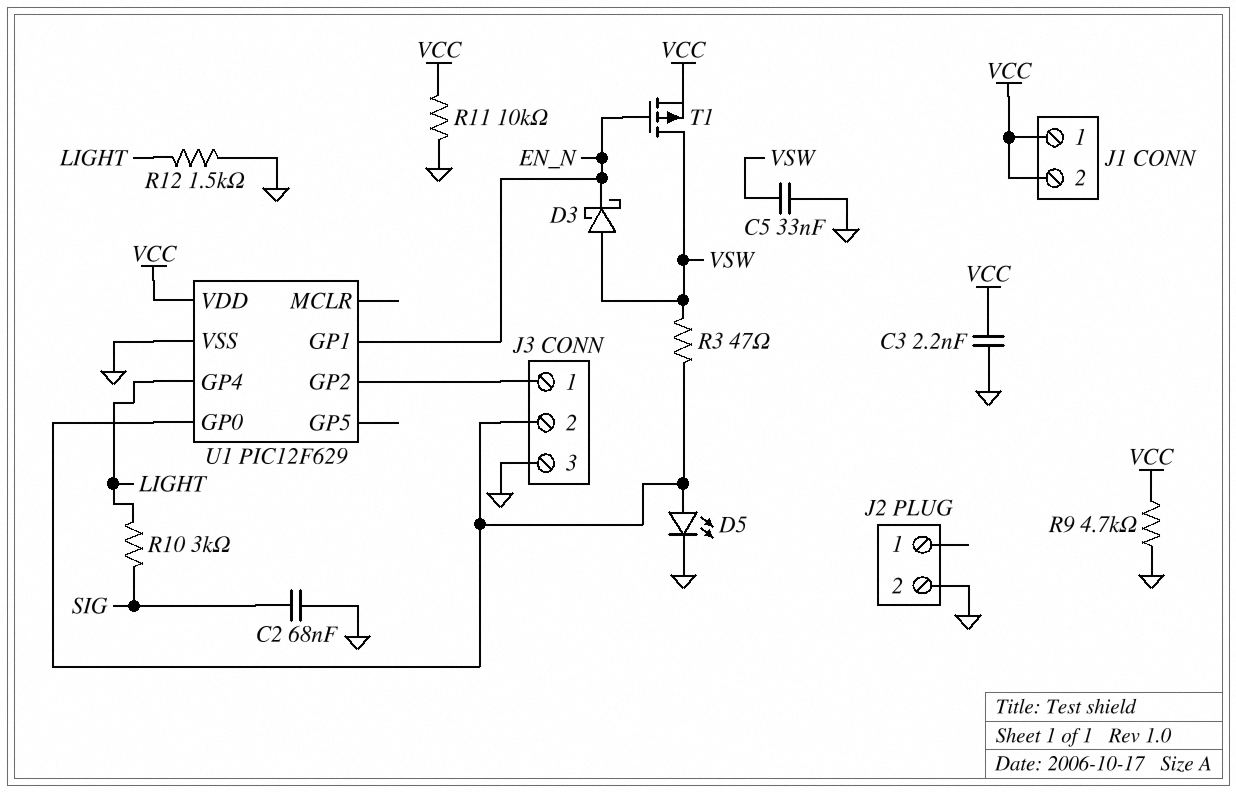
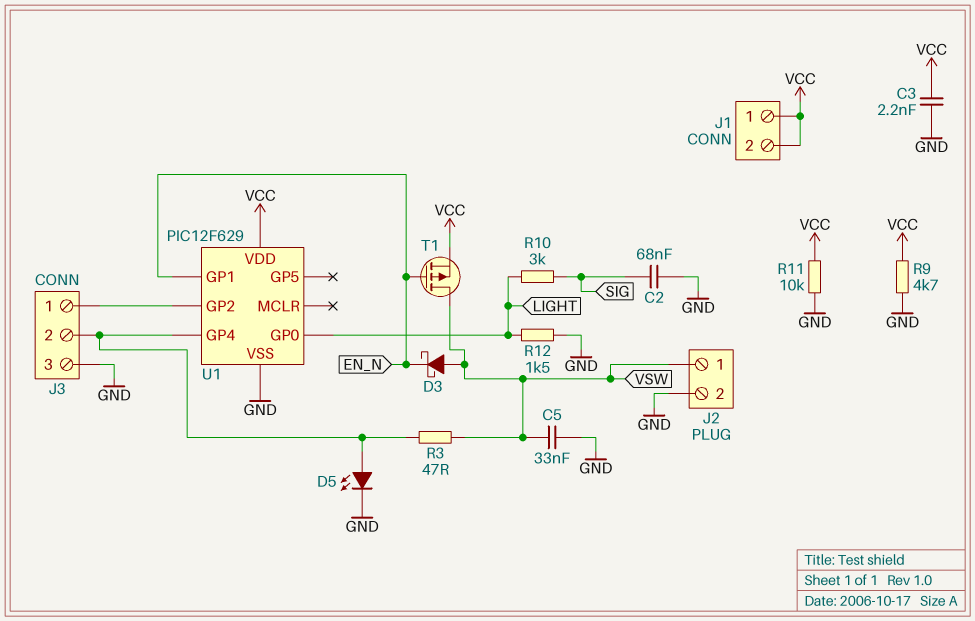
J2 pin 1: none -> VSW
U1 pin GP0: J3/2 -> LIGHT
U1 pin GP4: LIGHT -> J3/2

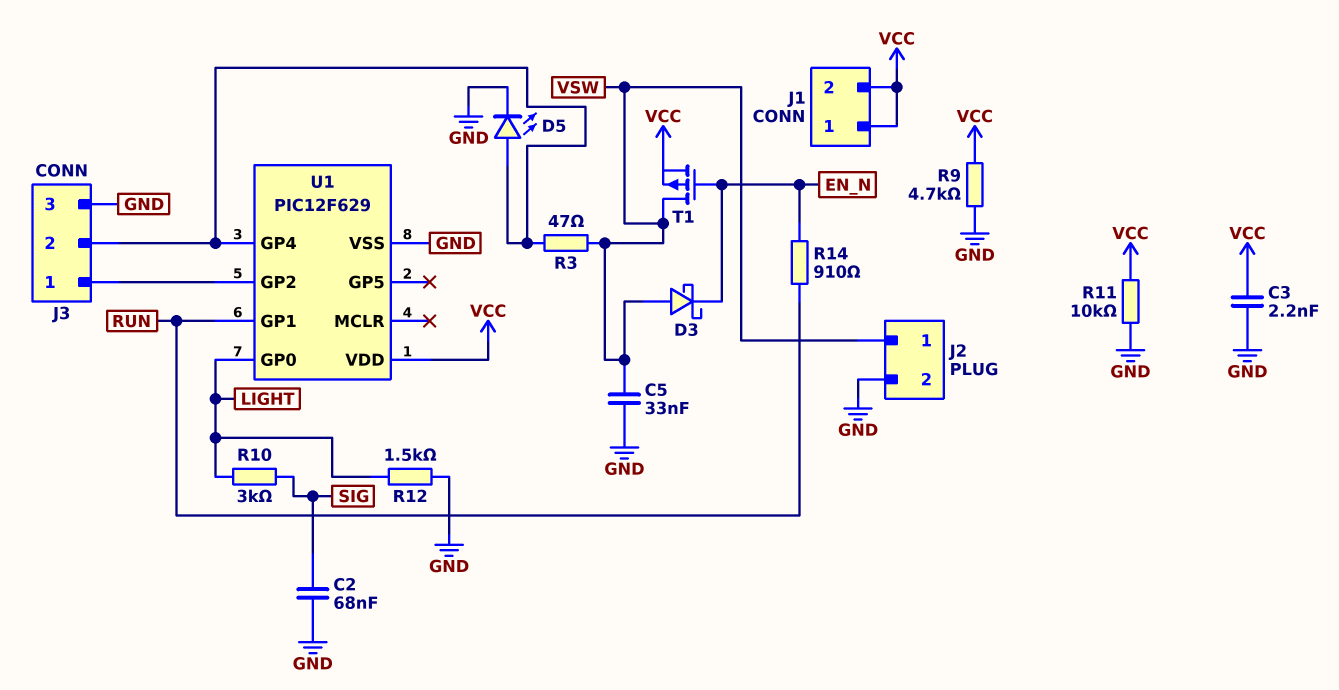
R14: none -> 910 (EN_N, RUN)
U1 pin GP1: EN_N -> RUN

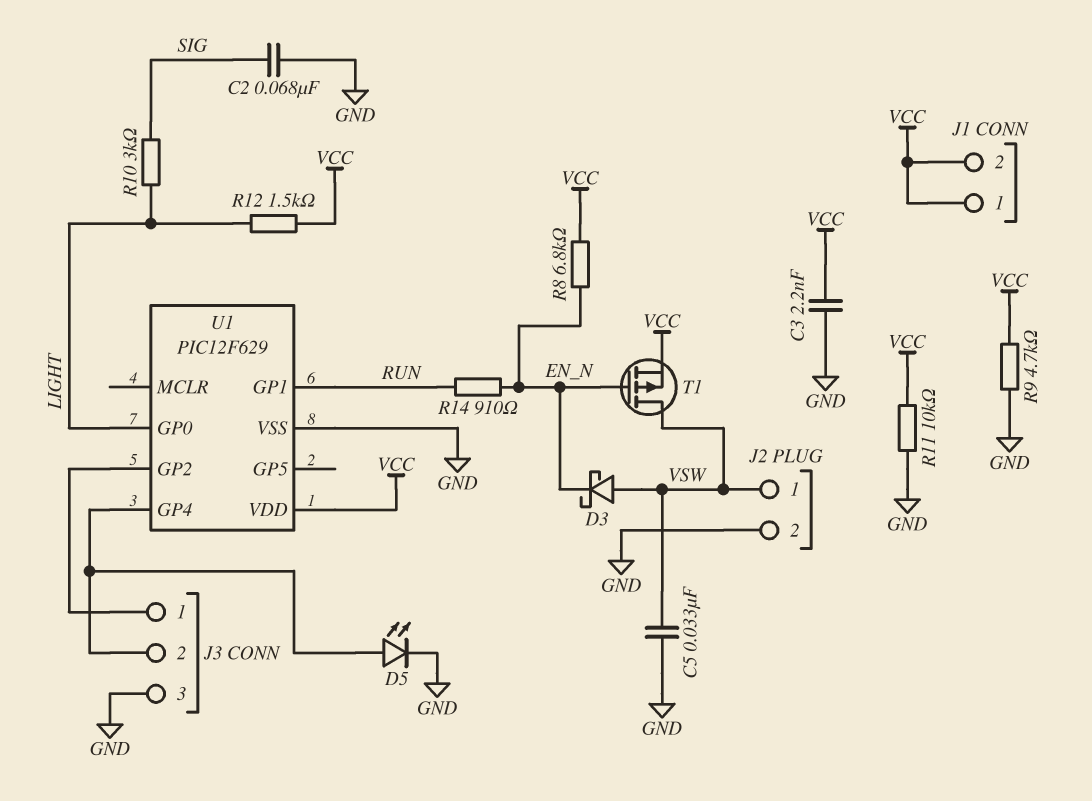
R3: 47 (J3/2, VSW) -> none
R8: none -> 6.8k (EN_N, VCC)
R12: 1.5k (GND, LIGHT) -> 1.5k (LIGHT, VCC)

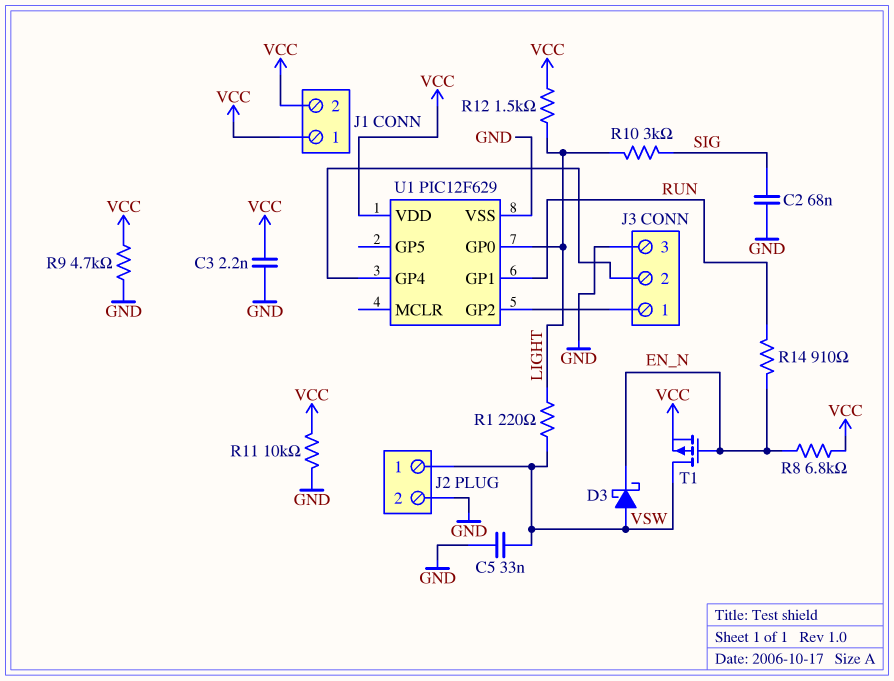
D5: LED (A J3/2, K GND) -> none
R1: none -> 220 (LIGHT, VSW)

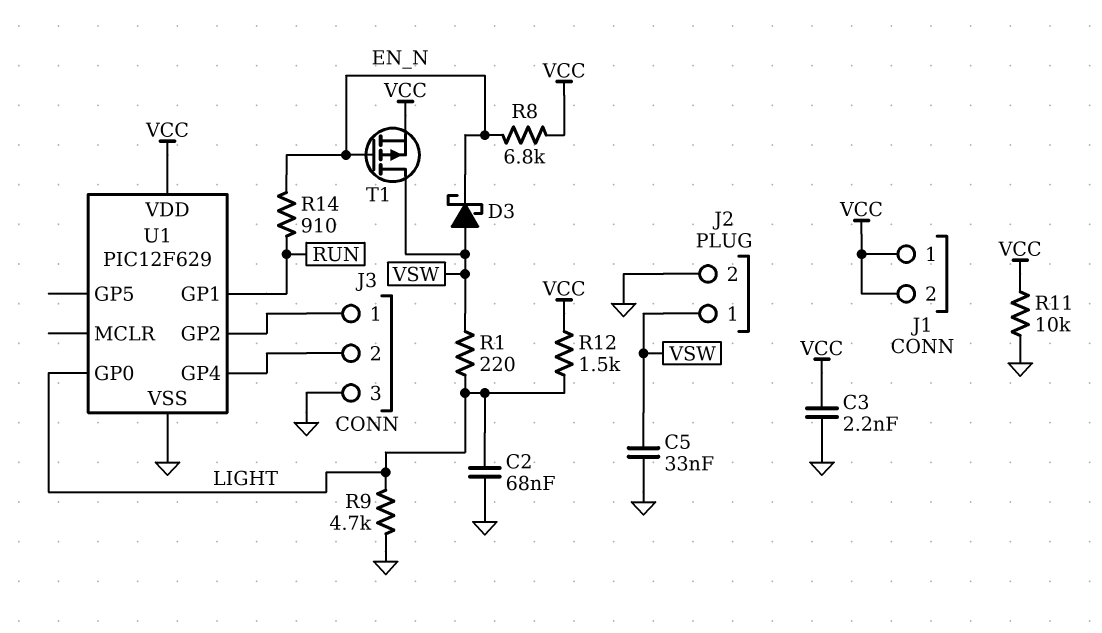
C2: 68nF (GND, SIG) -> 68nF (GND, LIGHT)
R9: 4.7k (GND, VCC) -> 4.7k (GND, LIGHT)
R10: 3k (LIGHT, SIG) -> none

